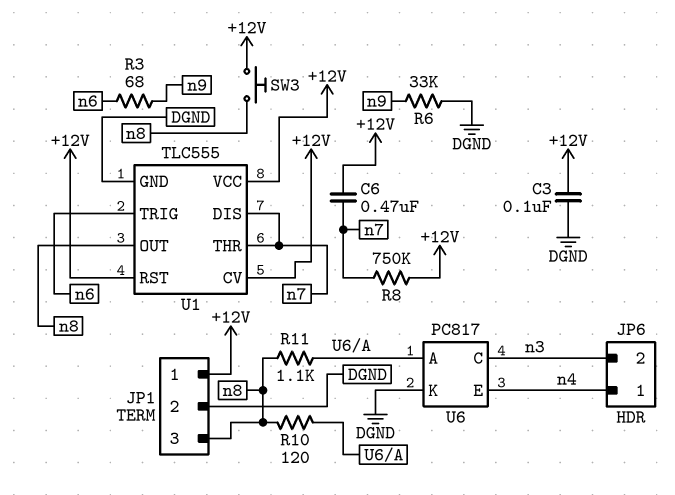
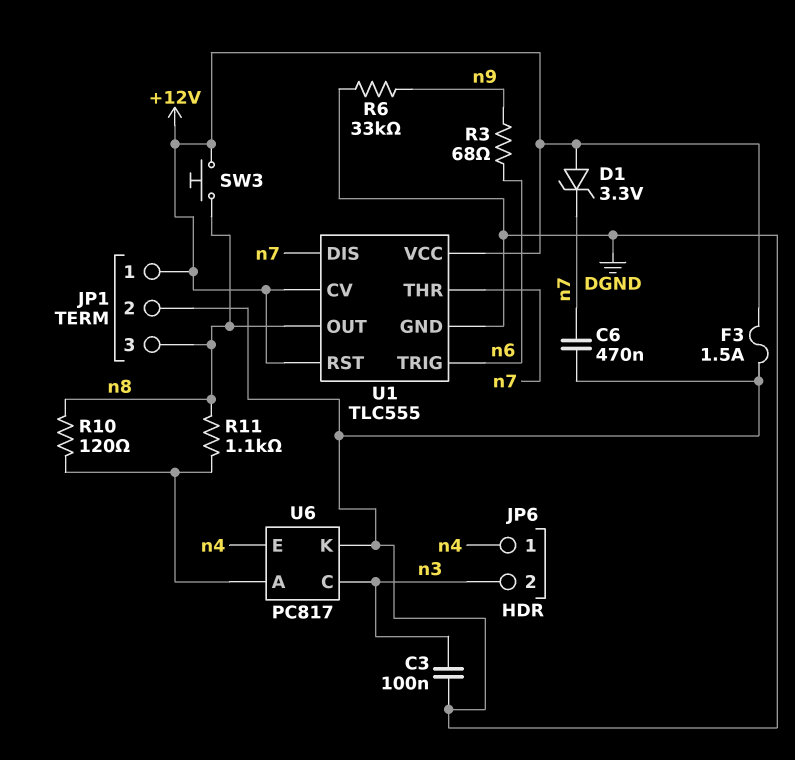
C3: 100nF (+12V, DGND) -> 100nF (DGND, n3)
C6: 470nF (+12V, n7) -> 470nF (DGND, n7)
D1: none -> zener 3.3V (A +12V, K n7)
F3: none -> 1.5A (+12V, DGND)
R8: 750k (+12V, n7) -> none

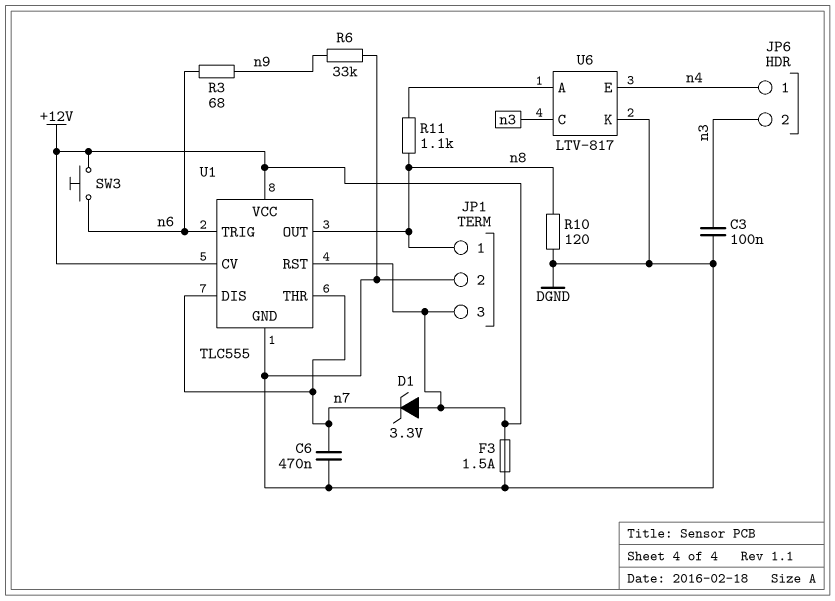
JP1 pin 1: +12V -> n8
JP1 pin 3: n8 -> +12V
R10: 120 (U6/A, n8) -> 120 (DGND, n8)
SW3: button (+12V, n8) -> button (+12V, n6)
U6: PC817 -> LTV-817

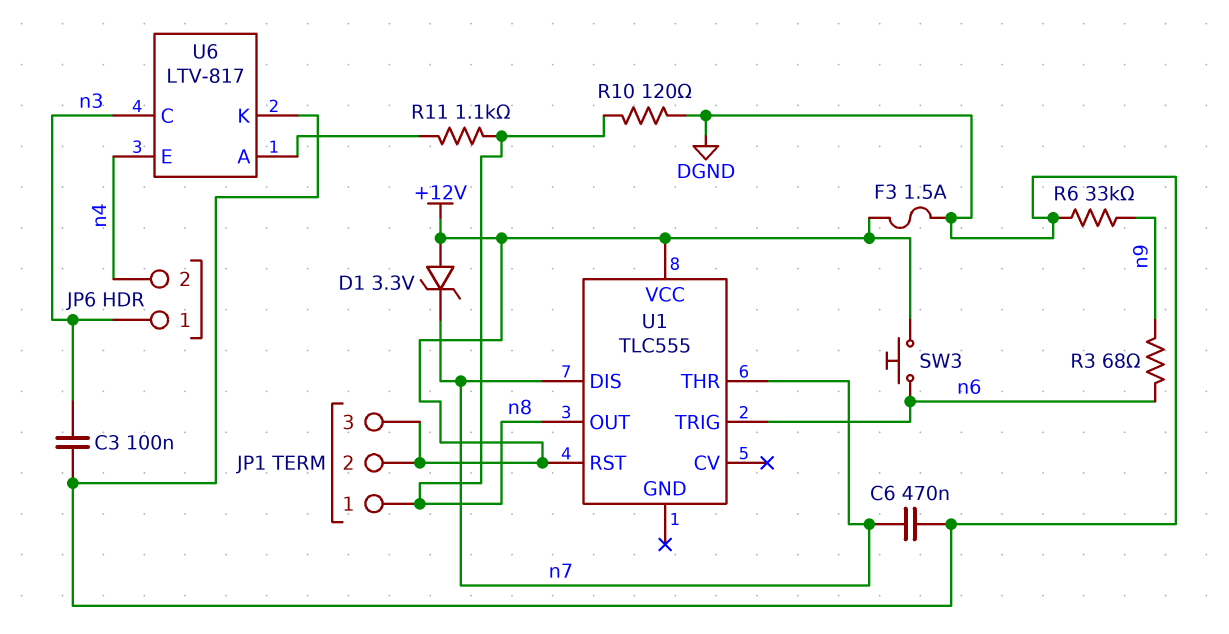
JP1 pin 2: DGND -> +12V
JP6 pin 1: n4 -> n3
JP6 pin 2: n3 -> n4
U1 pin CV: +12V -> none
U1 pin GND: DGND -> none

